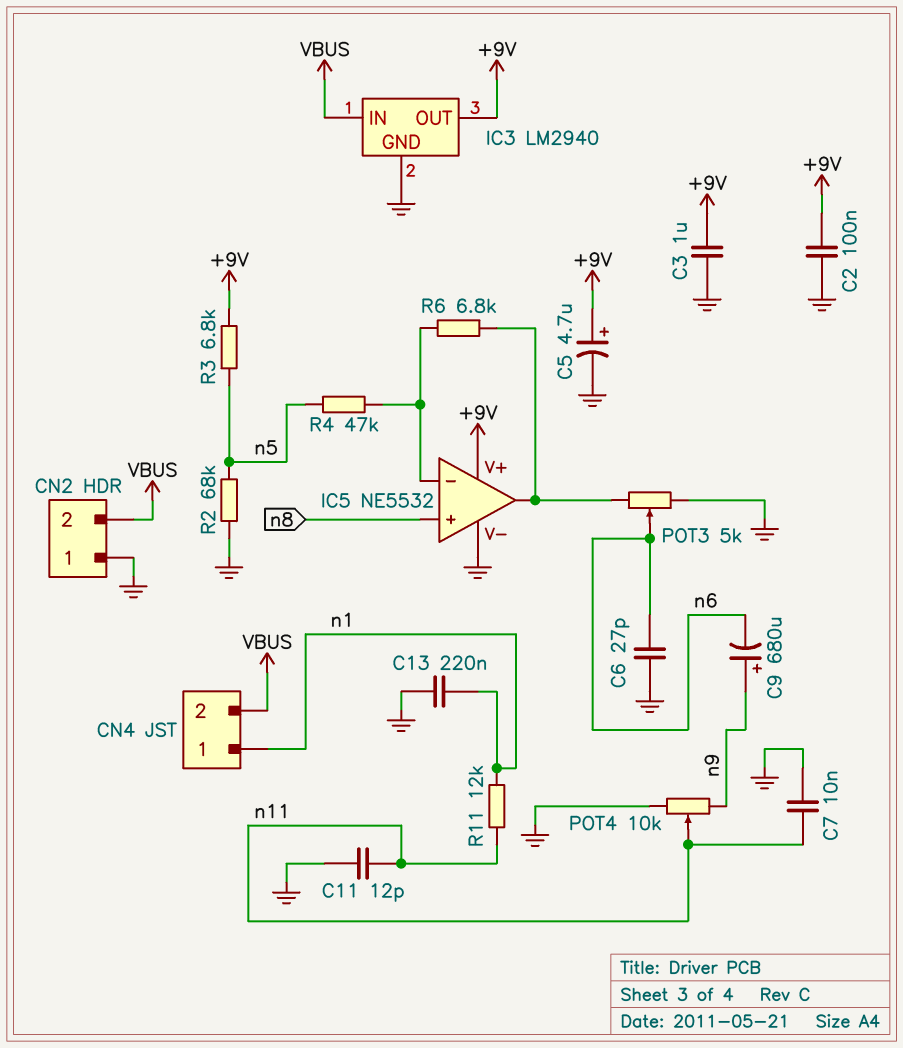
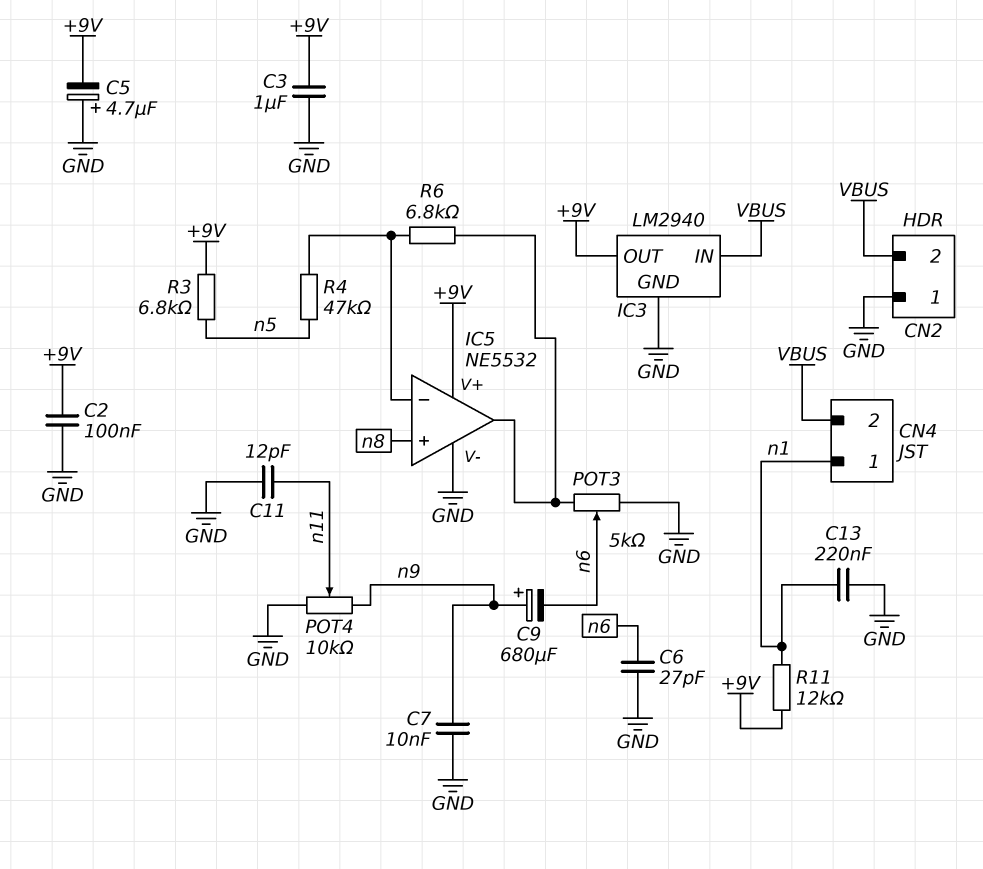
C5: 4.7uF (plus +9V, minus GND) -> 4.7uF (plus GND, minus +9V)
C7: 10nF (GND, n11) -> 10nF (GND, n9)
R2: 68k (GND, n5) -> none
R11: 12k (n1, n11) -> 12k (+9V, n1)

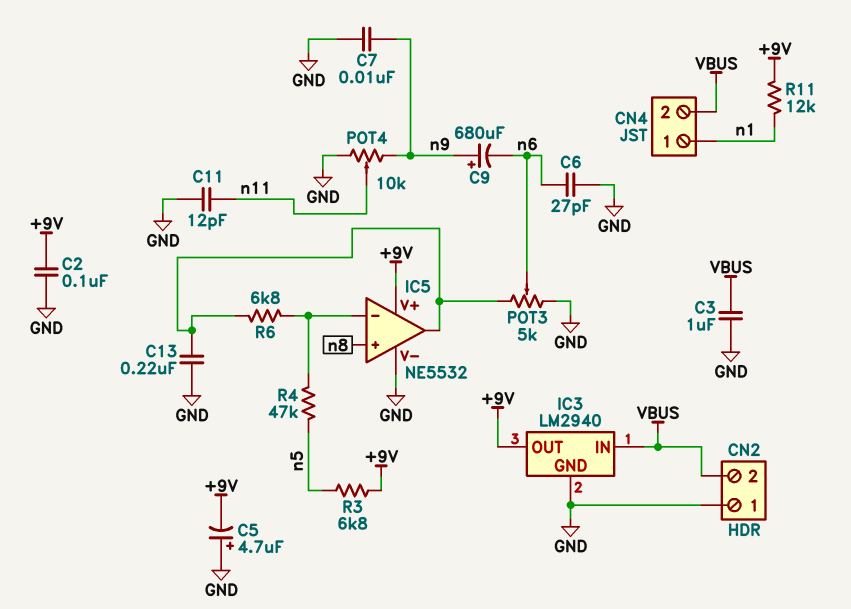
C3: 1uF (+9V, GND) -> 1uF (GND, VBUS)
C13: 220nF (GND, n1) -> 220nF (GND, IC5/out)

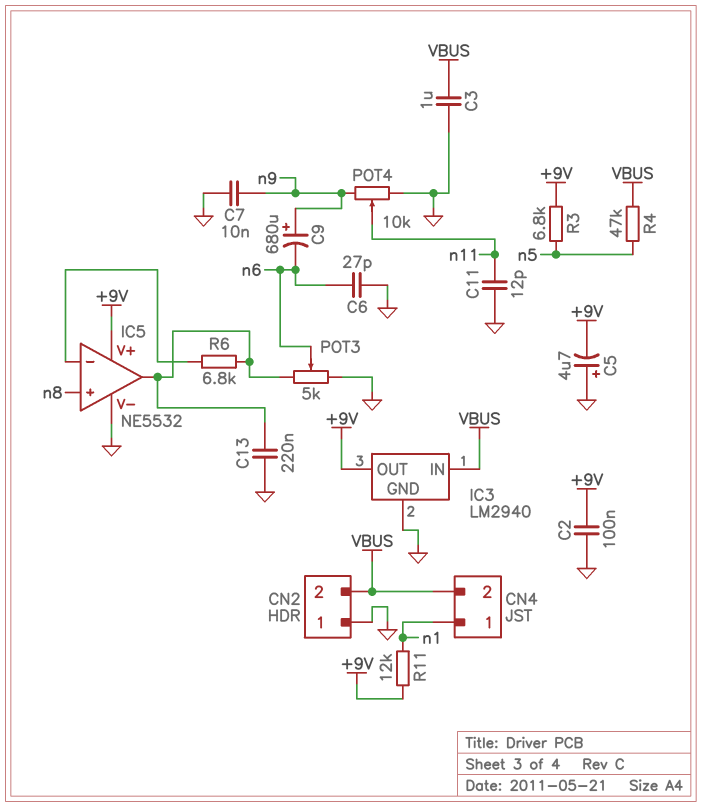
R4: 47k (IC5/in-, n5) -> 47k (VBUS, n5)

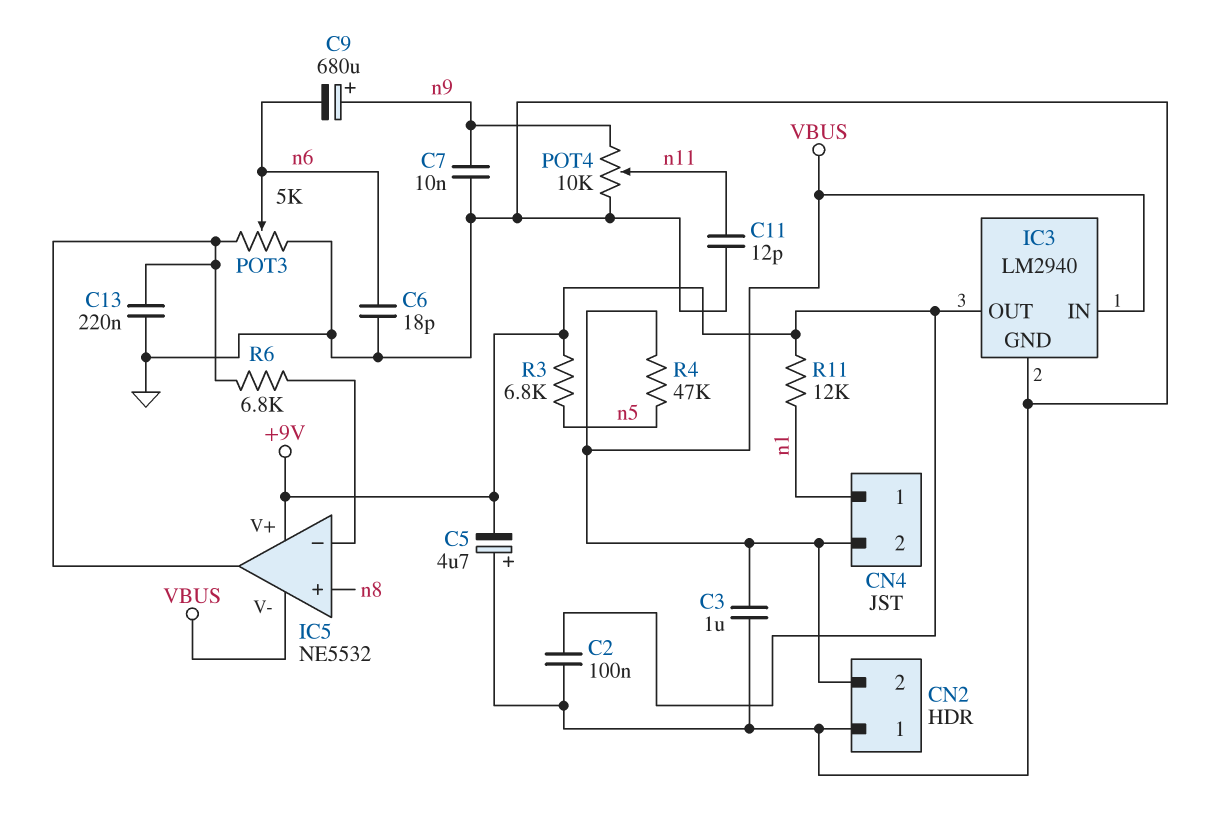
C6: 27pF (GND, n6) -> 18pF (GND, n6)
IC5 pin V-: GND -> VBUS

